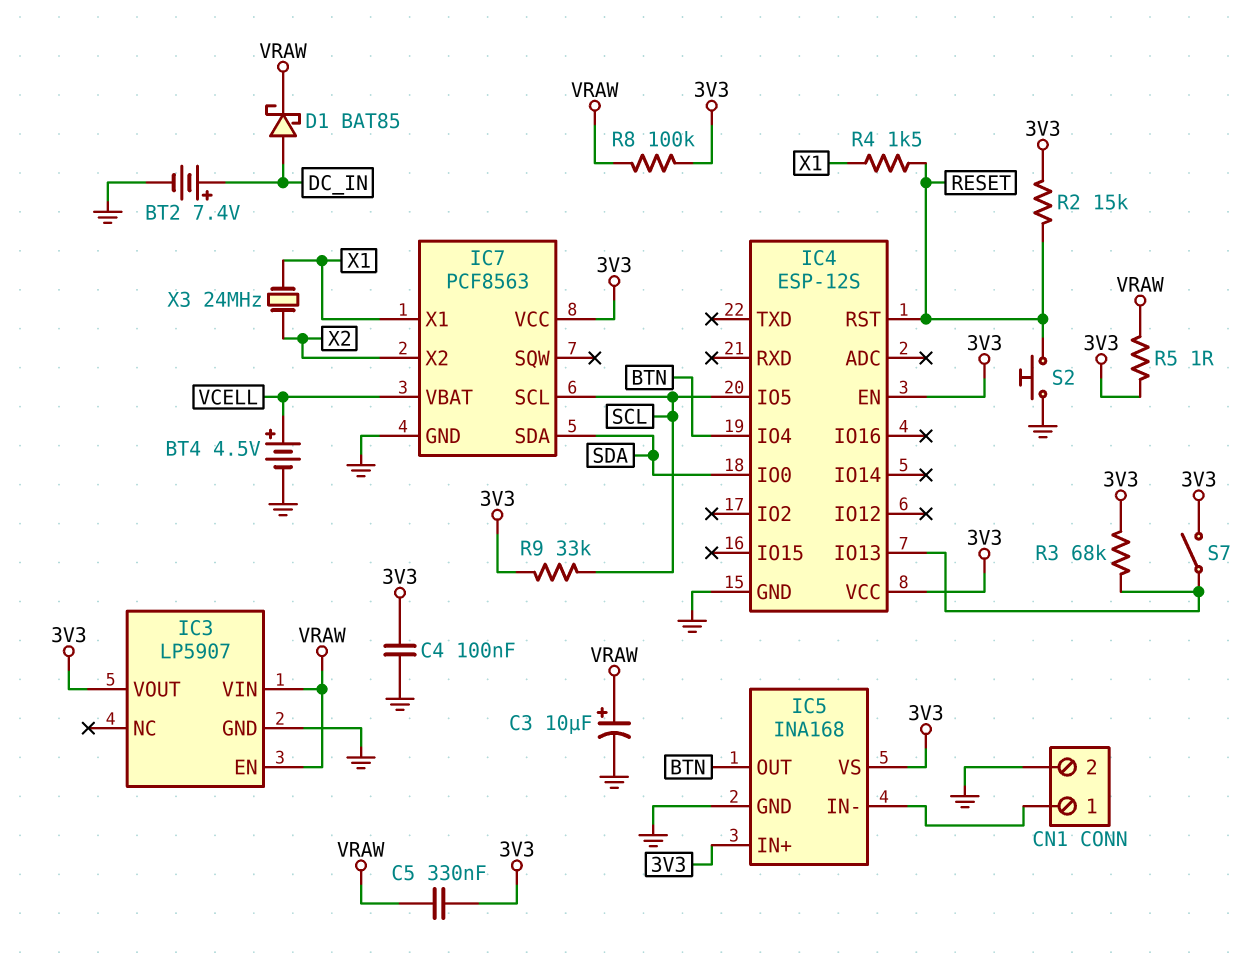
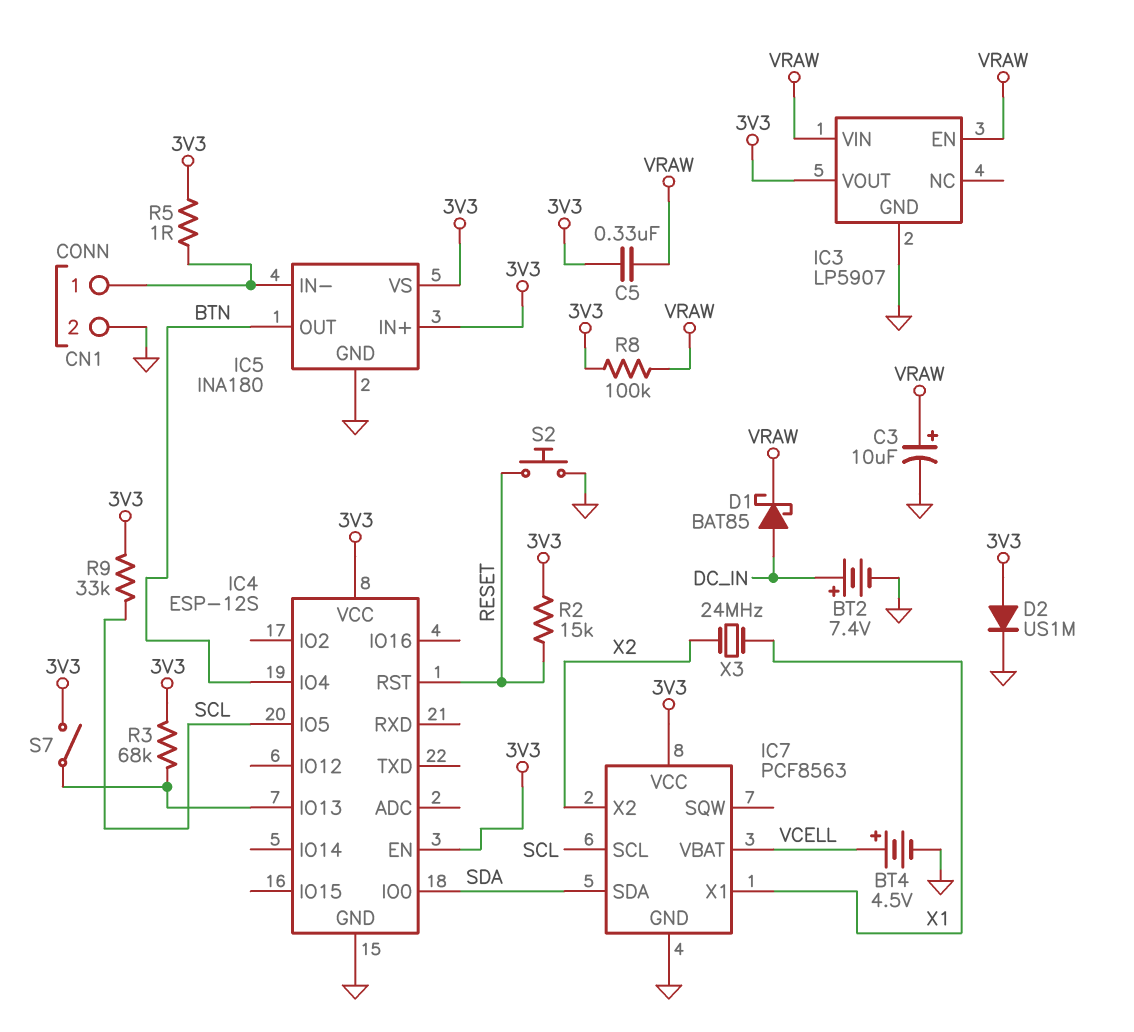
C4: 100nF (3V3, GND) -> none
D2: none -> diode US1M (A 3V3, K GND)
IC5: INA168 -> INA180
R4: 1.5k (RESET, X1) -> none
R5: 1 (3V3, VRAW) -> 1 (3V3, CN1/1)

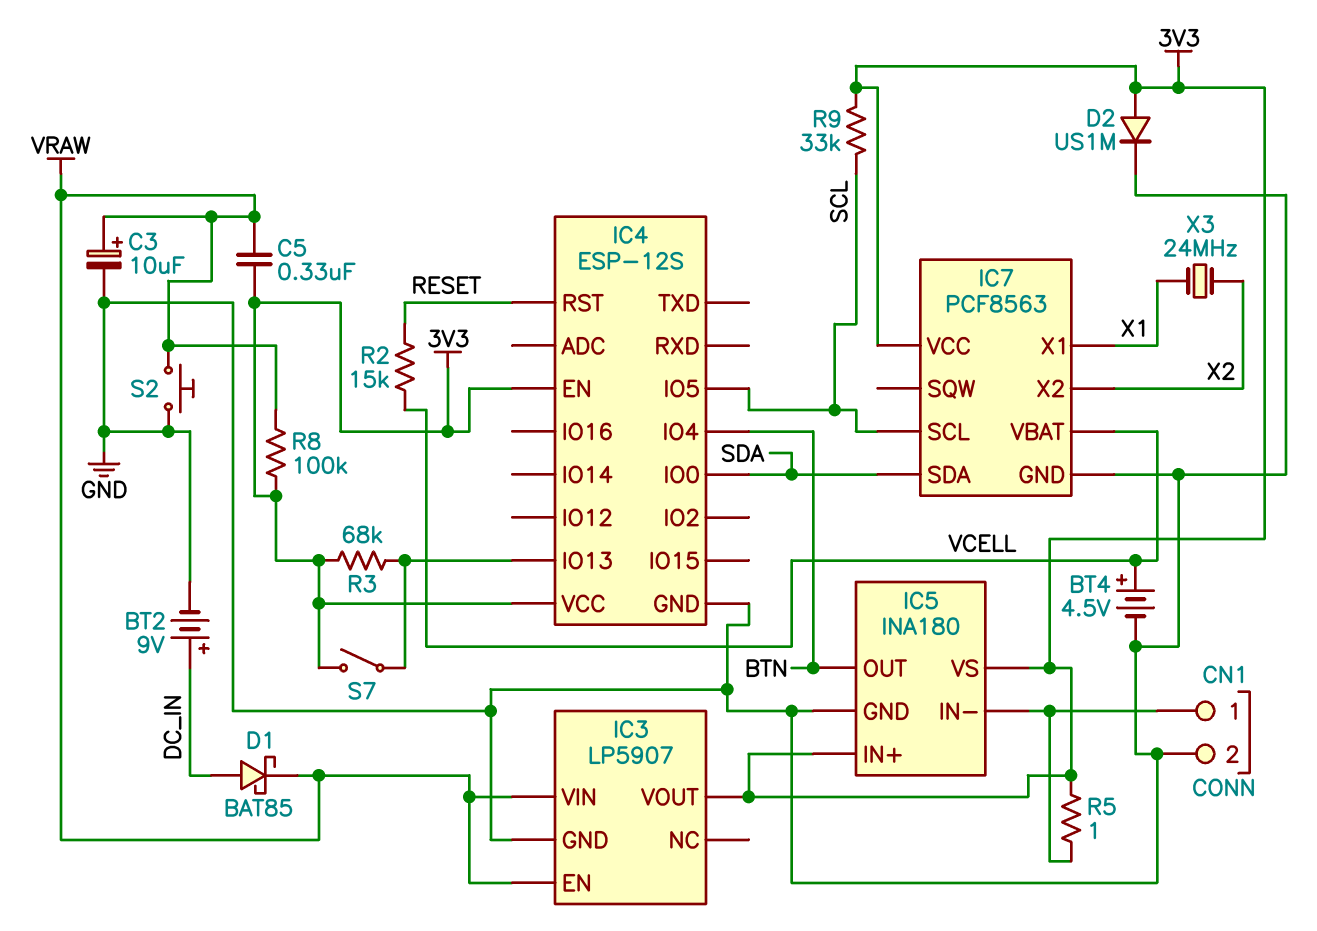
BT2: 7.4V (plus DC_IN, minus GND) -> 9V (plus DC_IN, minus GND)
R2: 15k (3V3, RESET) -> 15k (RESET, VCELL)
S2: button (GND, RESET) -> button (GND, VRAW)

